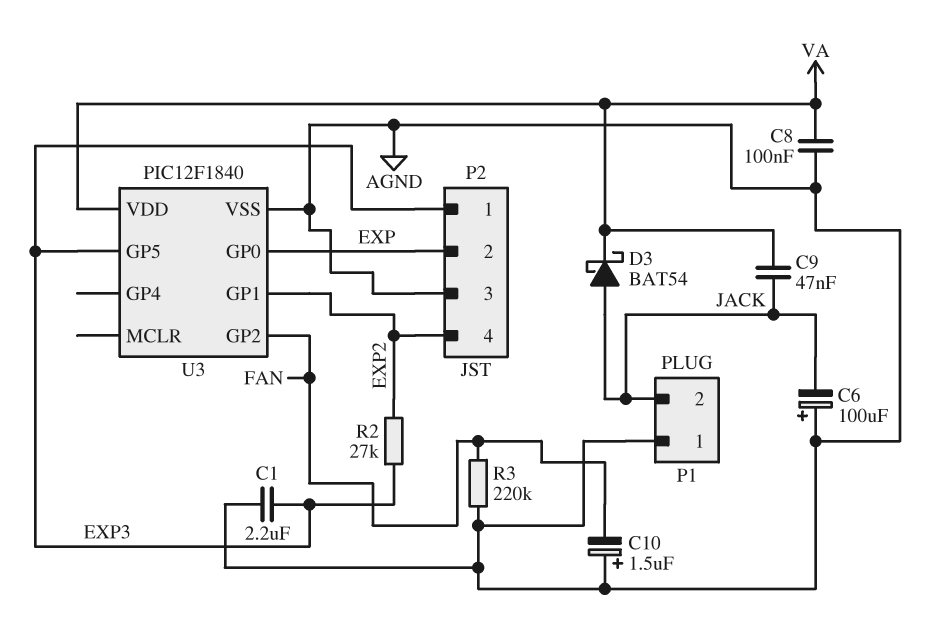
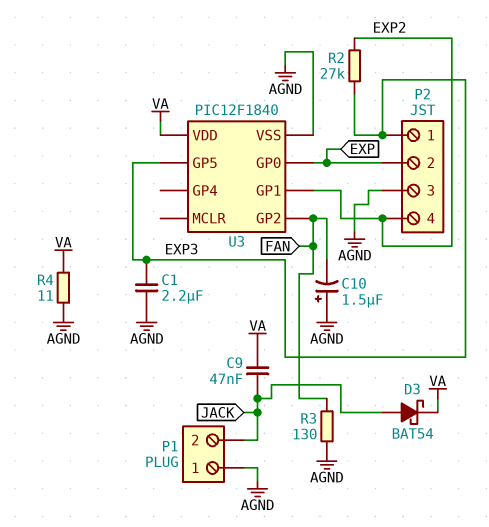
C6: 100uF (plus AGND, minus JACK) -> none
C8: 100nF (AGND, VA) -> none
R3: 220k (AGND, FAN) -> 130 (AGND, FAN)
R4: none -> 11 (AGND, VA)

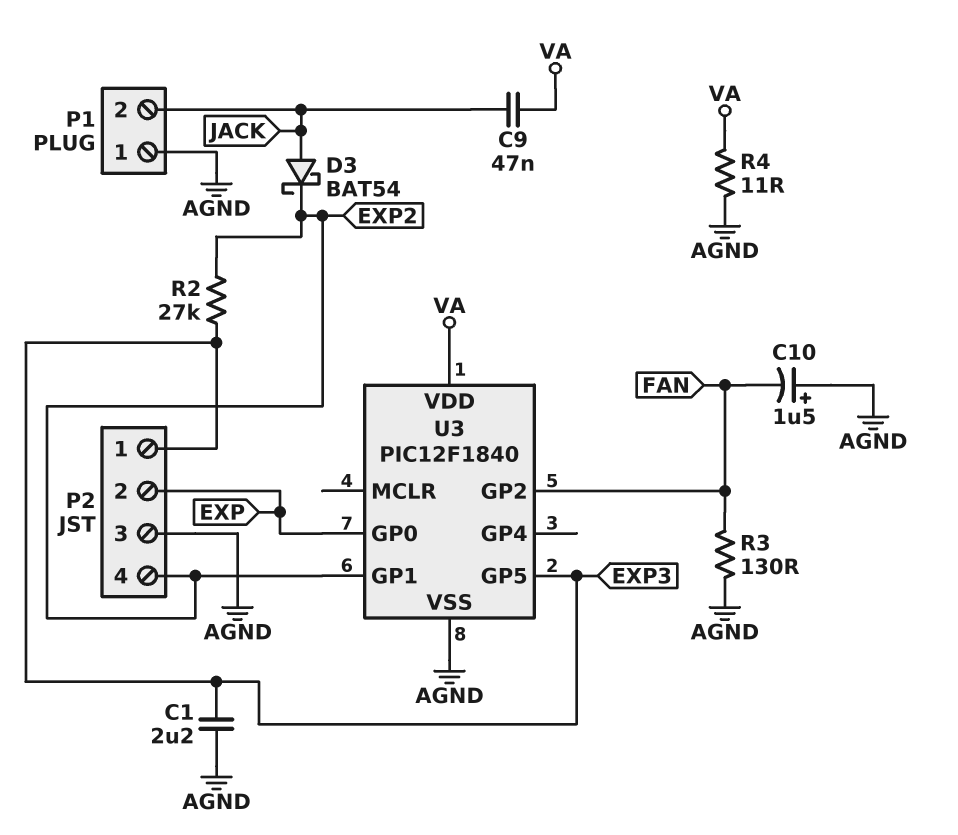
D3: schottky BAT54 (A JACK, K VA) -> schottky BAT54 (A JACK, K EXP2)

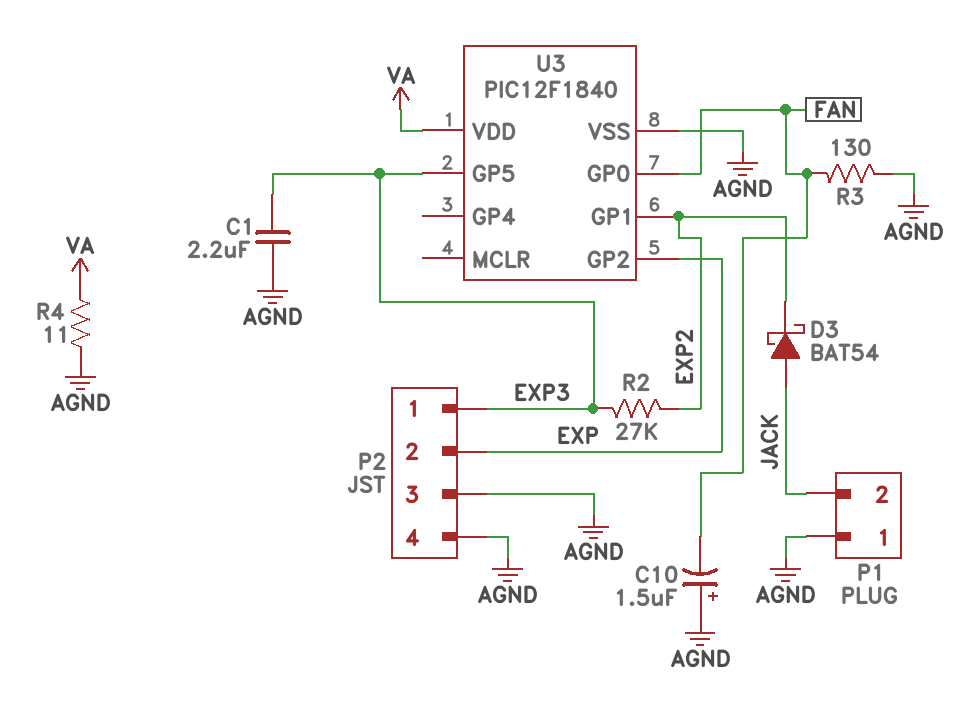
C9: 47nF (JACK, VA) -> none
P2 pin 4: EXP2 -> AGND
U3 pin GP0: EXP -> FAN
U3 pin GP2: FAN -> EXP

